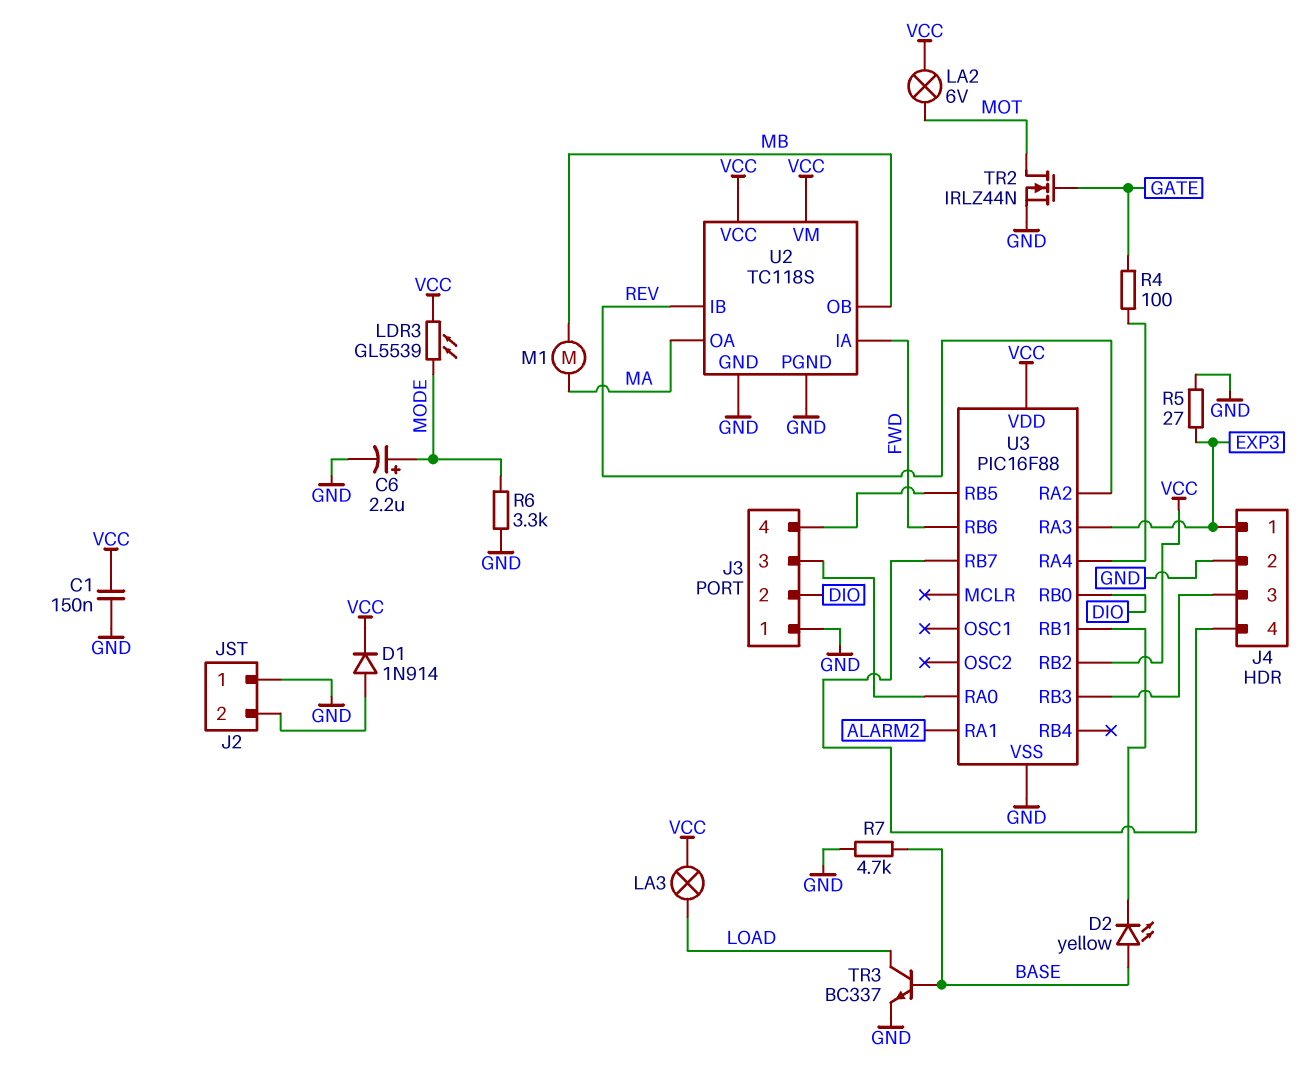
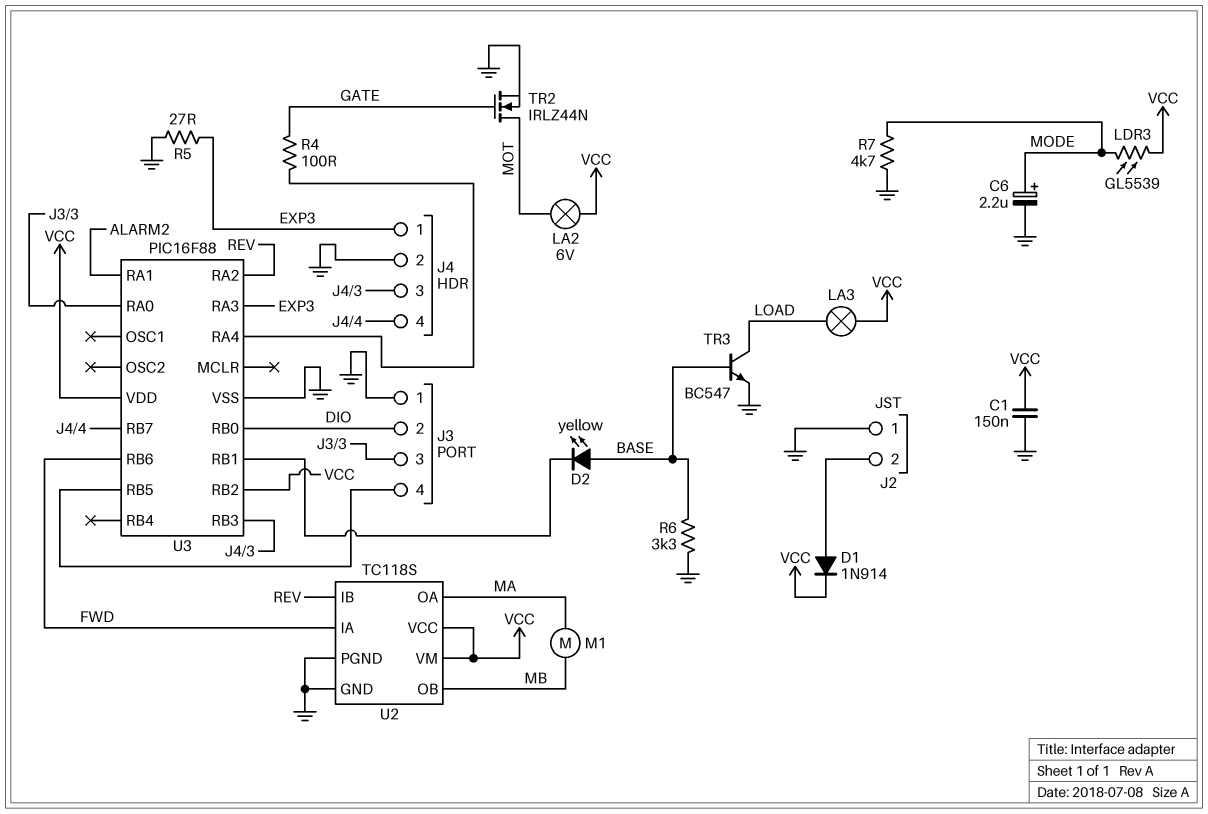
R6: 3.3k (GND, MODE) -> 3.3k (BASE, GND)
R7: 4.7k (BASE, GND) -> 4.7k (GND, MODE)
TR3: NPN BC337 (B BASE, C LOAD, E GND) -> NPN BC547 (B BASE, C LOAD, E GND)

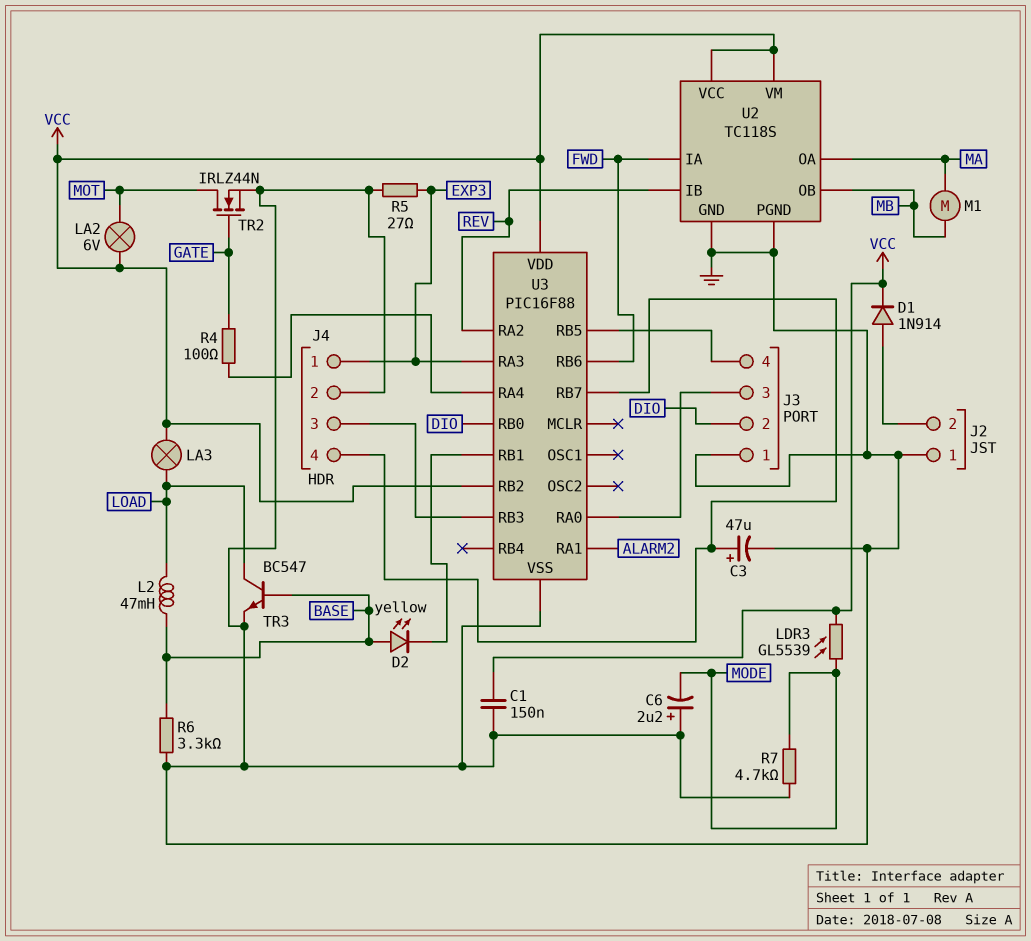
C3: none -> 47uF (plus J4/4, minus GND)
C6: 2.2uF (plus MODE, minus GND) -> 2.2uF (plus GND, minus MODE)
L2: none -> 47mH (BASE, LOAD)

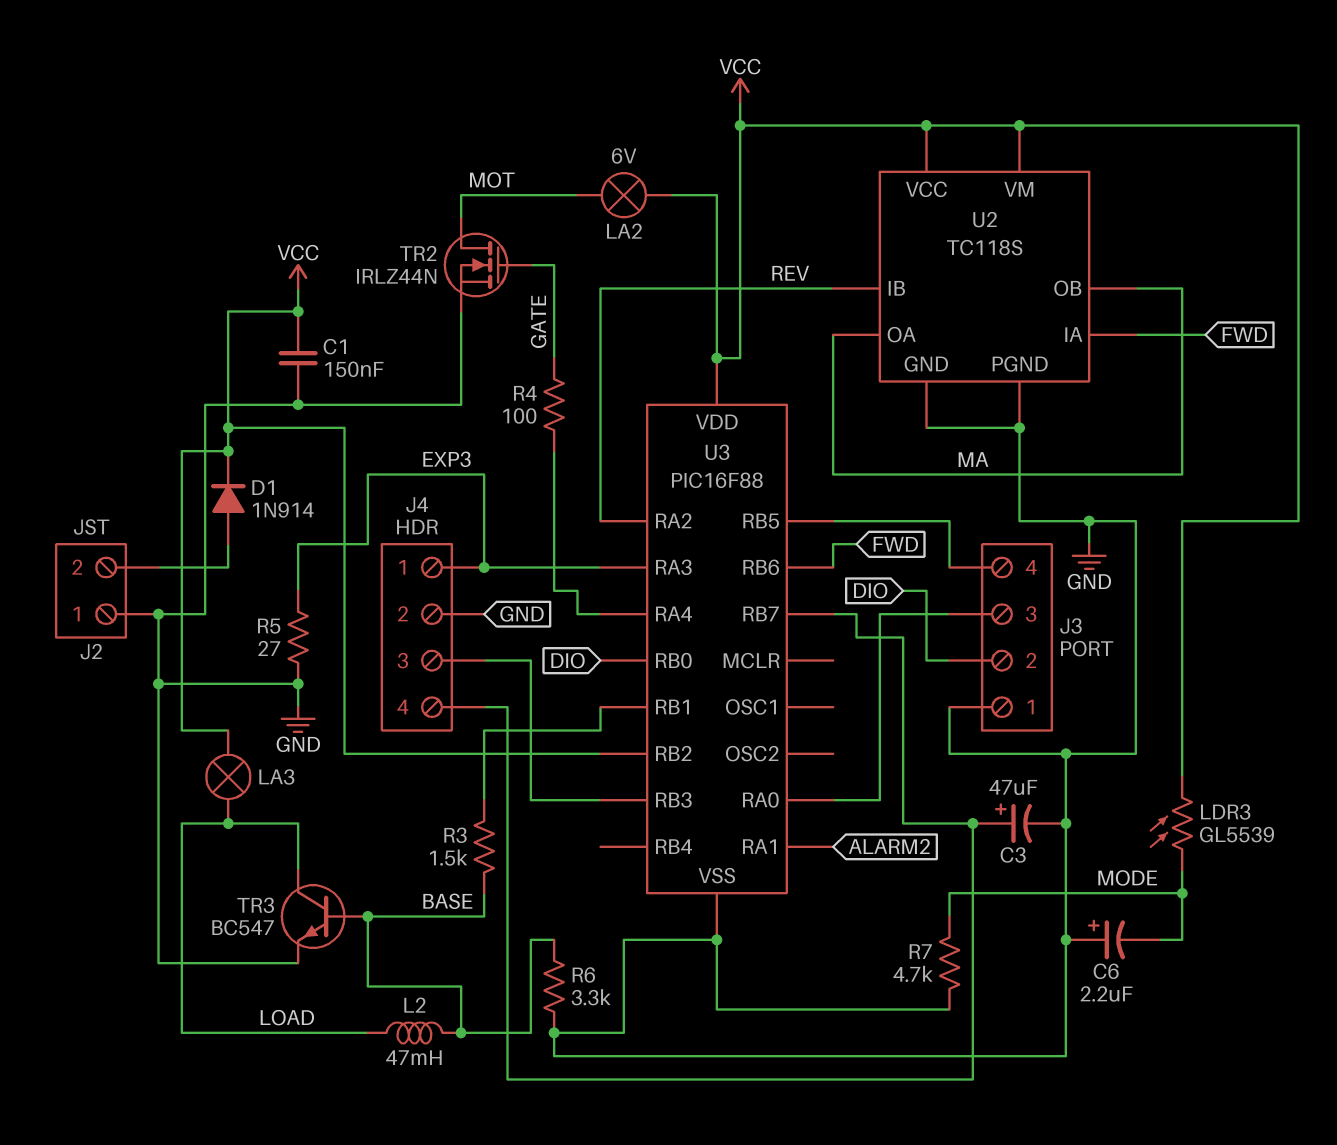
D2: LED yellow (A BASE, K U3/RB1) -> none
M1: motor (MA, MB) -> none
R3: none -> 1.5k (BASE, U3/RB1)
U2 pin OB: MB -> MA

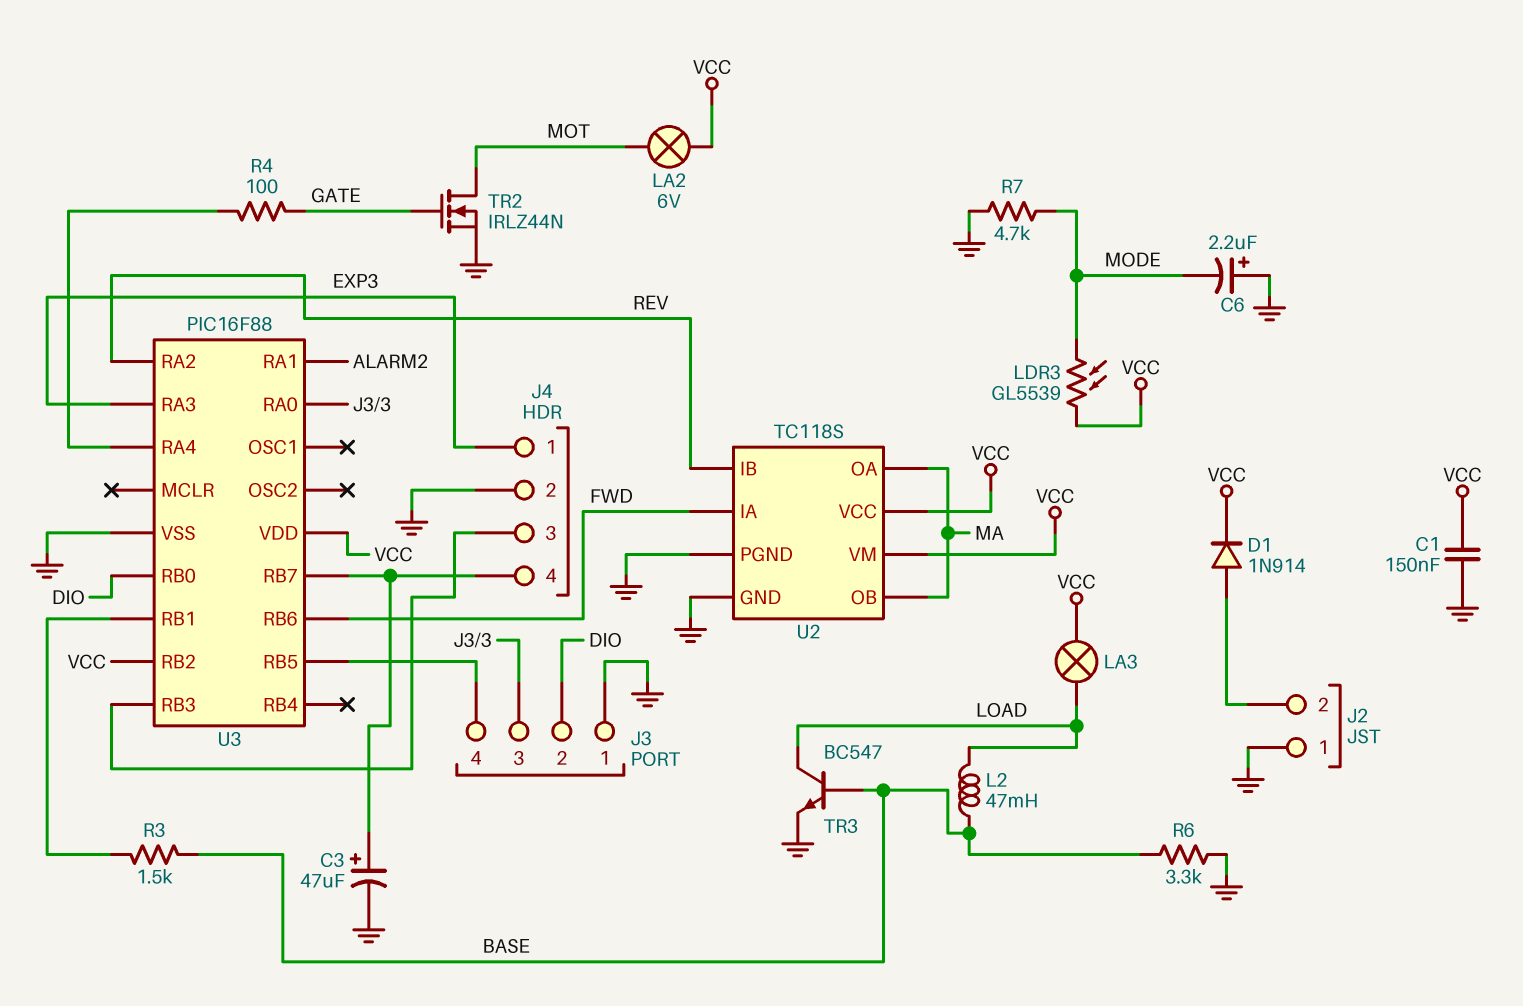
R5: 27 (EXP3, GND) -> none

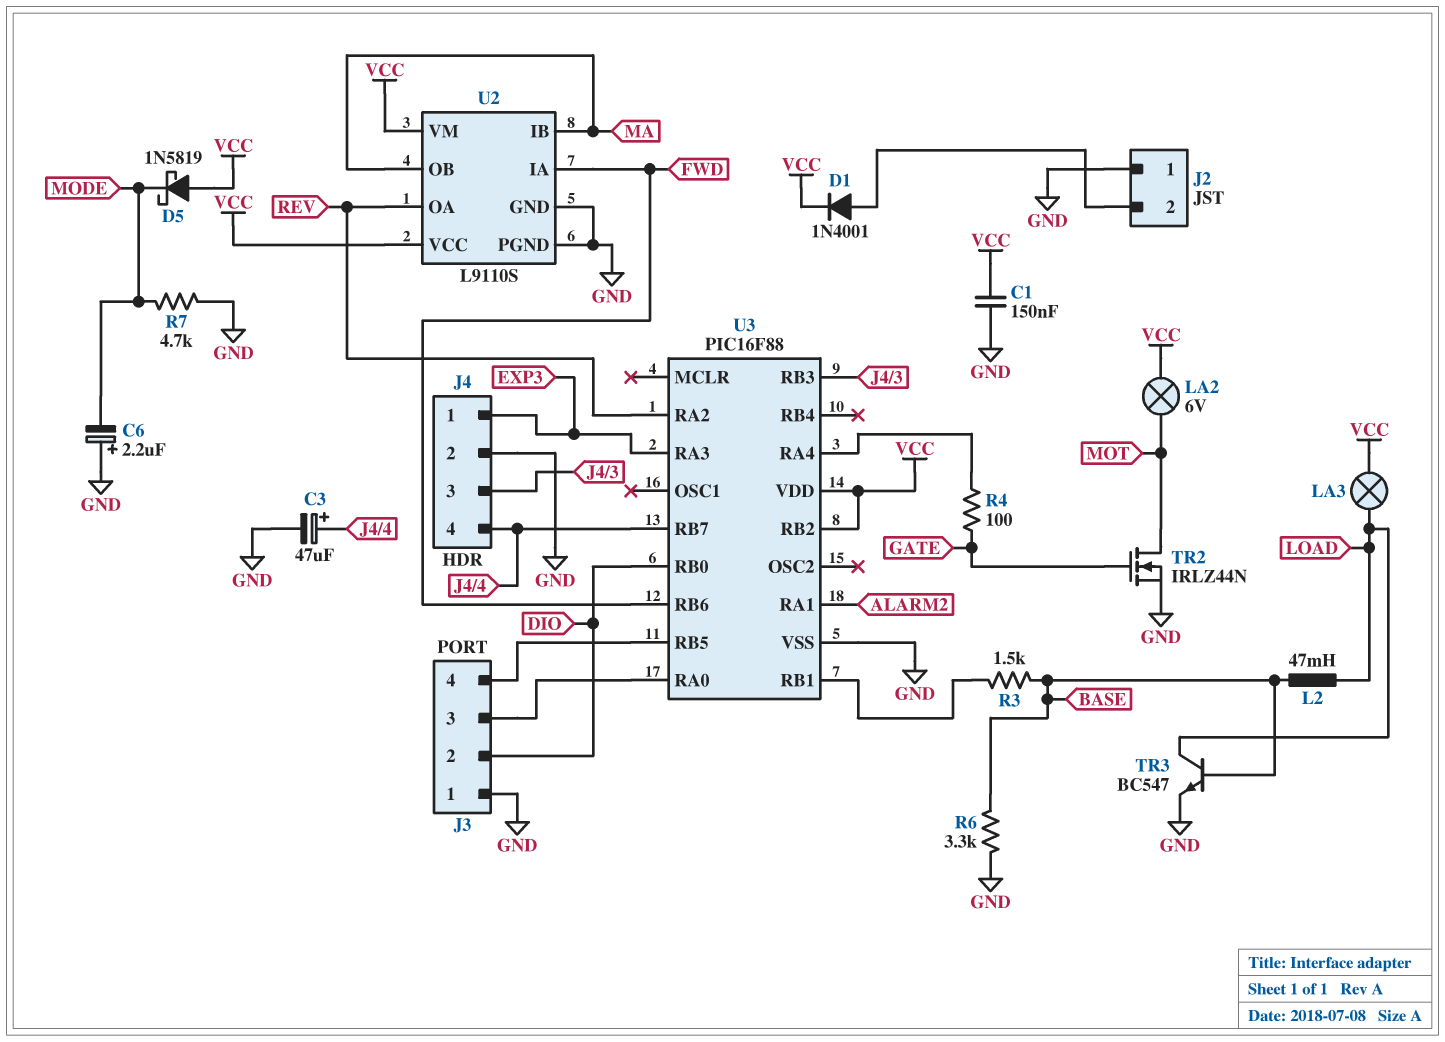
D1: diode 1N914 (A J2/2, K VCC) -> diode 1N4001 (A J2/2, K VCC)
D5: none -> schottky 1N5819 (A VCC, K MODE)
LDR3: GL5539 (MODE, VCC) -> none
U2: TC118S -> L9110S
U2 pin IB: REV -> MA
U2 pin OA: MA -> REV

